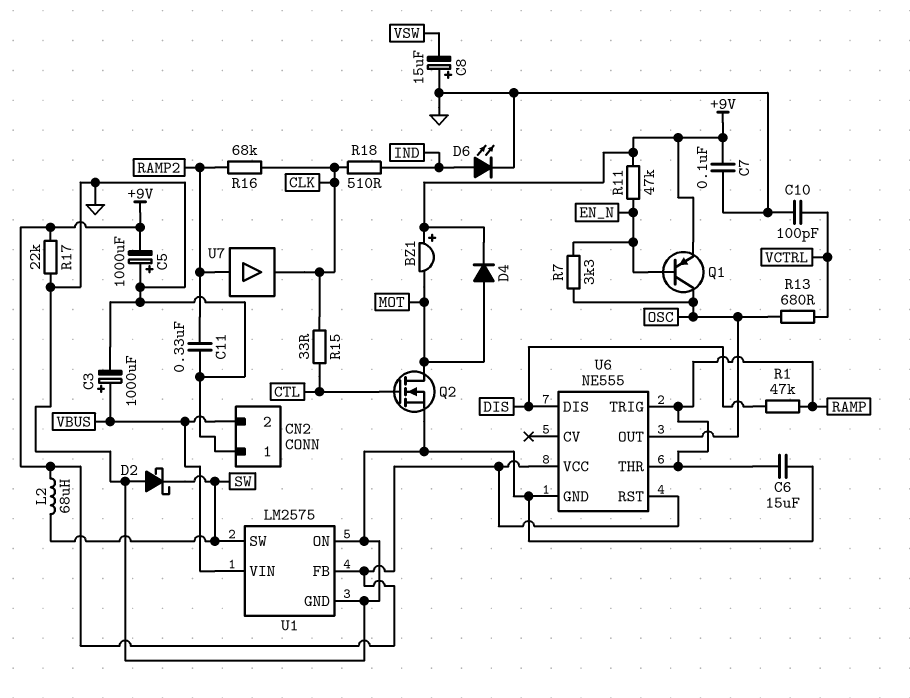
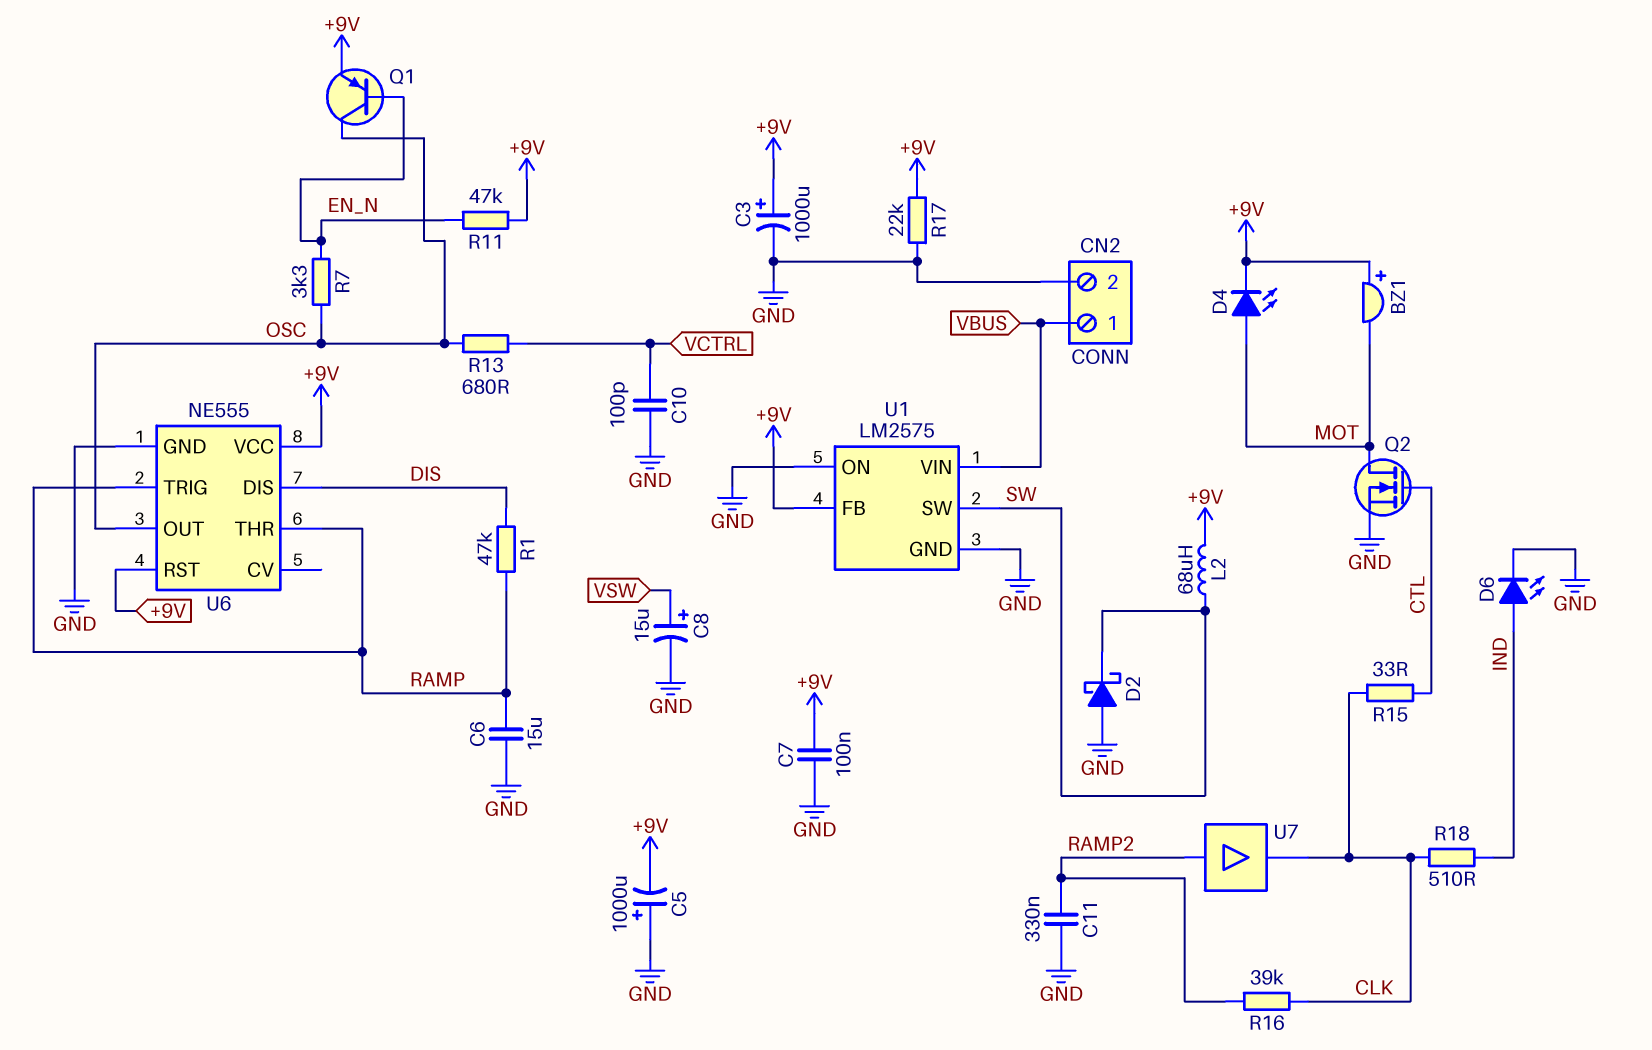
C3: 1000uF (plus VBUS, minus GND) -> 1000uF (plus +9V, minus GND)
C8: 15uF (plus GND, minus VSW) -> 15uF (plus VSW, minus GND)
CN2 pin 1: GND -> VBUS
CN2 pin 2: VBUS -> GND
D4: diode (A MOT, K +9V) -> LED (A MOT, K +9V)
R16: 68k (CLK, RAMP2) -> 39k (CLK, RAMP2)

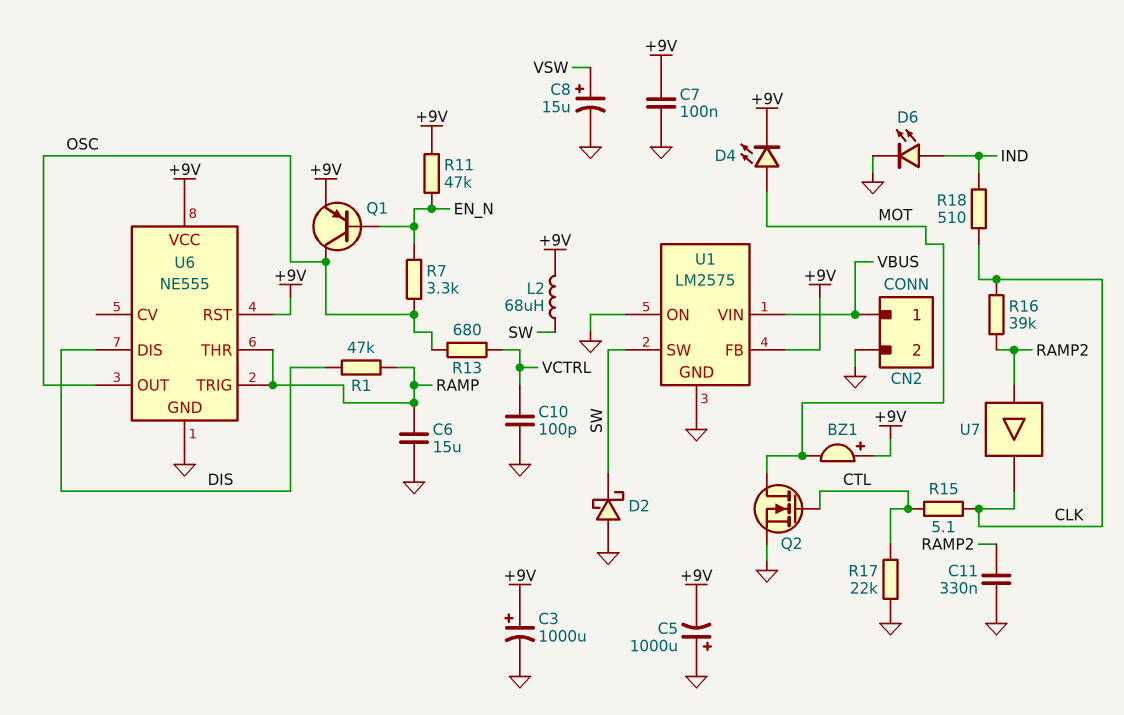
R15: 33 (CLK, CTL) -> 5.1 (CLK, CTL)
R17: 22k (+9V, GND) -> 22k (CTL, GND)

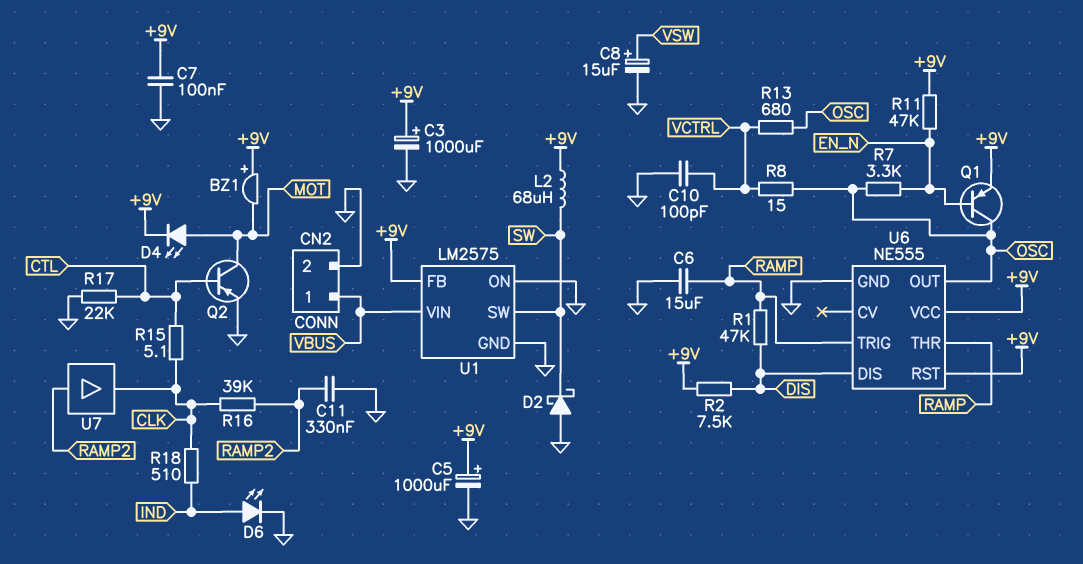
C5: 1000uF (plus GND, minus +9V) -> 1000uF (plus +9V, minus GND)
Q2: NMOS (G CTL, D MOT, S GND) -> PNP (B CTL, C MOT, E GND)
R2: none -> 7.5k (+9V, DIS)
R8: none -> 15 (OSC, VCTRL)

